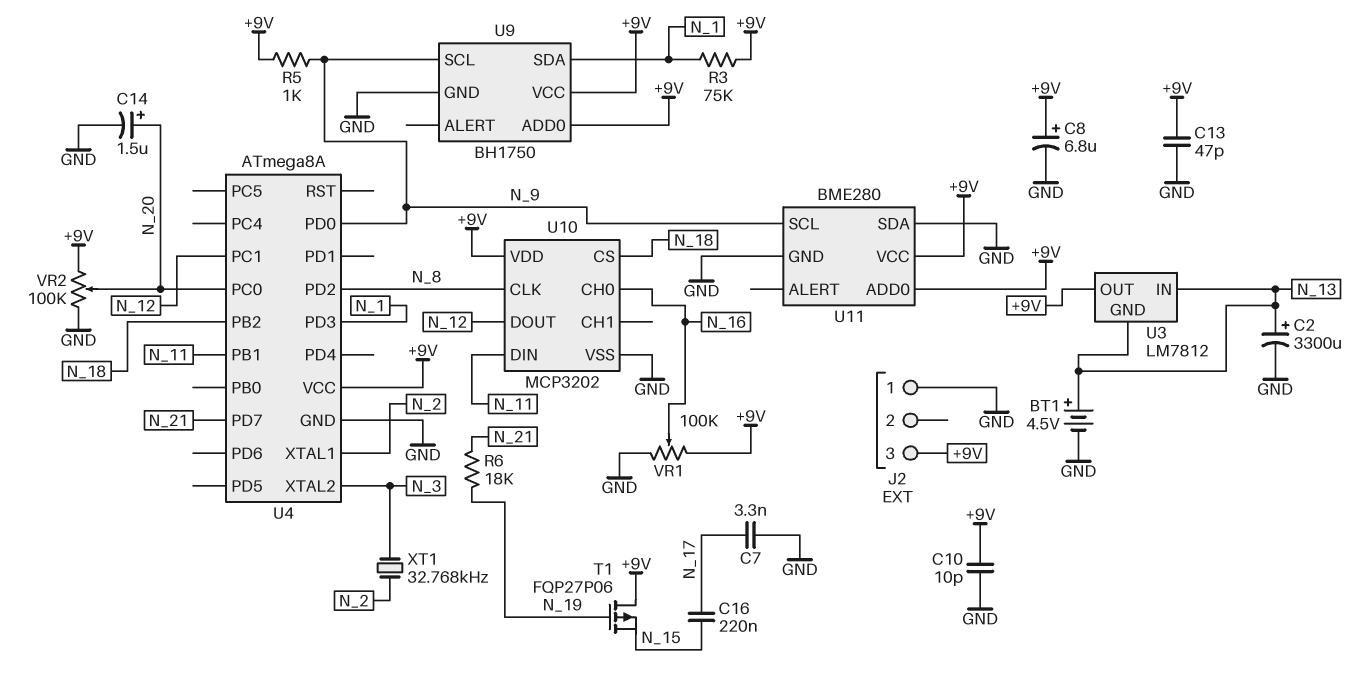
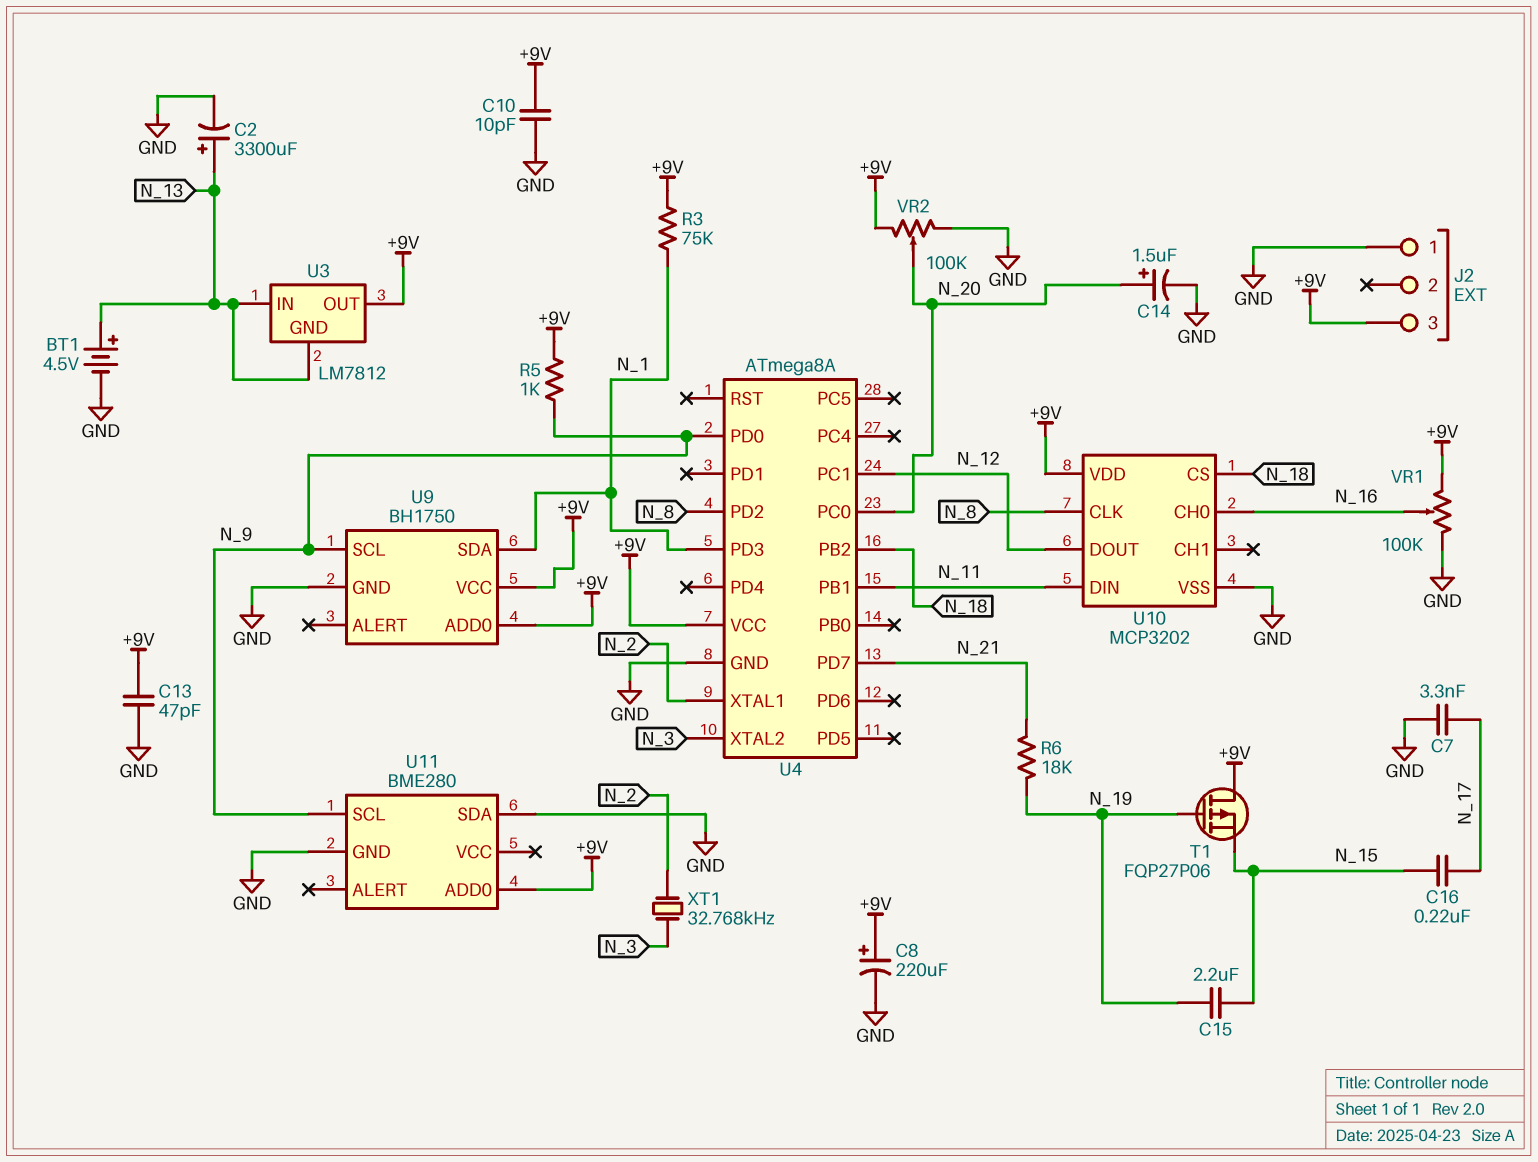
C8: 6.8uF (plus +9V, minus GND) -> 220uF (plus +9V, minus GND)
C15: none -> 2.2uF (N_15, N_19)
U11 pin VCC: +9V -> none

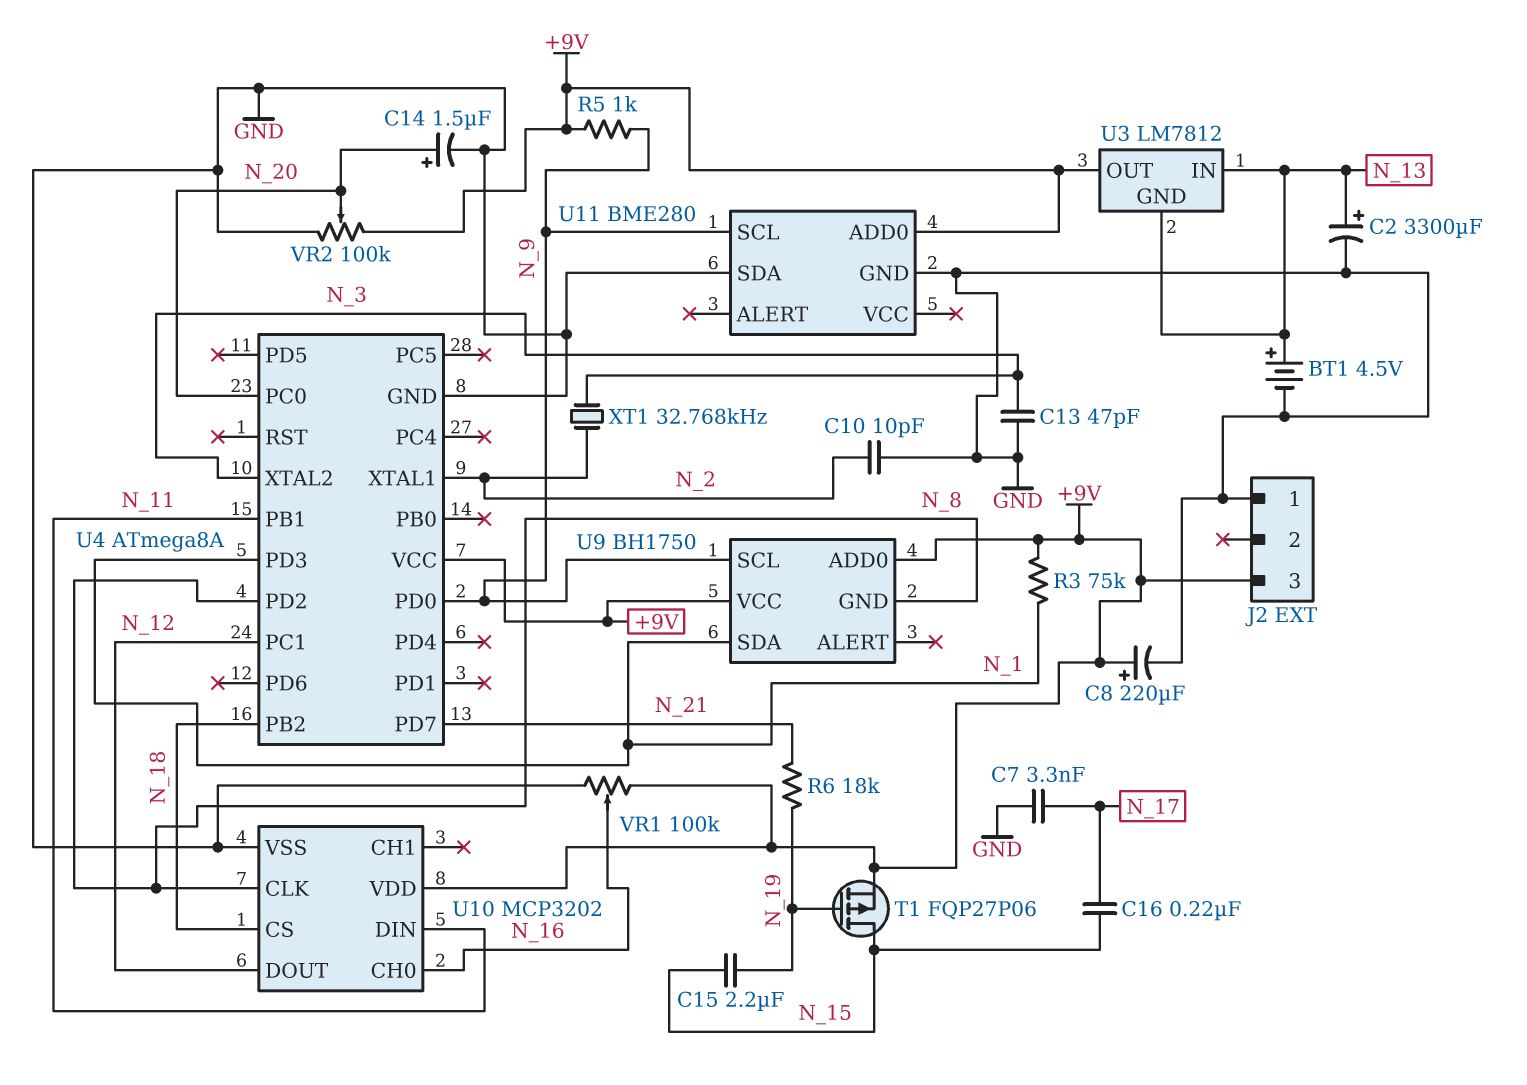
C10: 10pF (+9V, GND) -> 10pF (GND, N_2)
C13: 47pF (+9V, GND) -> 47pF (GND, N_3)
T1: PMOS FQP27P06 (G N_19, D +9V, S N_15) -> PMOS FQP27P06 (G N_19, D N_15, S +9V)
U9 pin GND: GND -> N_8

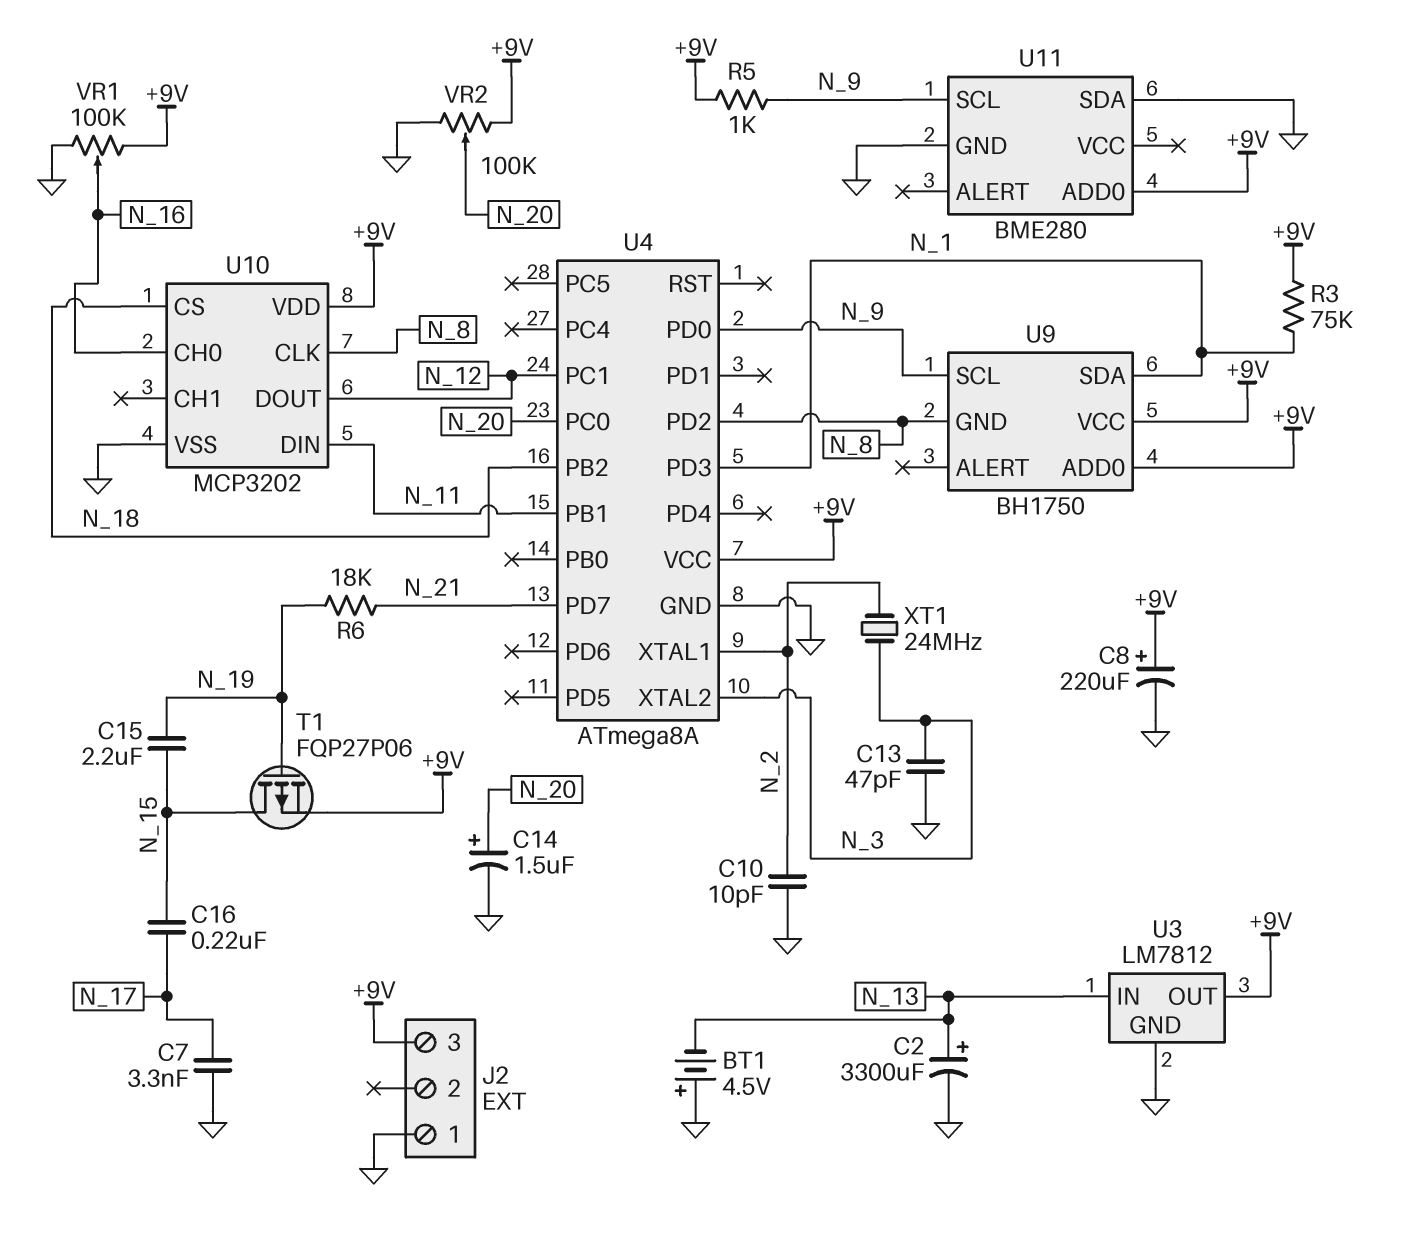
BT1: 4.5V (plus N_13, minus GND) -> 4.5V (plus GND, minus N_13)
U3 pin GND: N_13 -> GND
XT1: 32.768kHz (N_2, N_3) -> 24MHz (N_2, N_3)

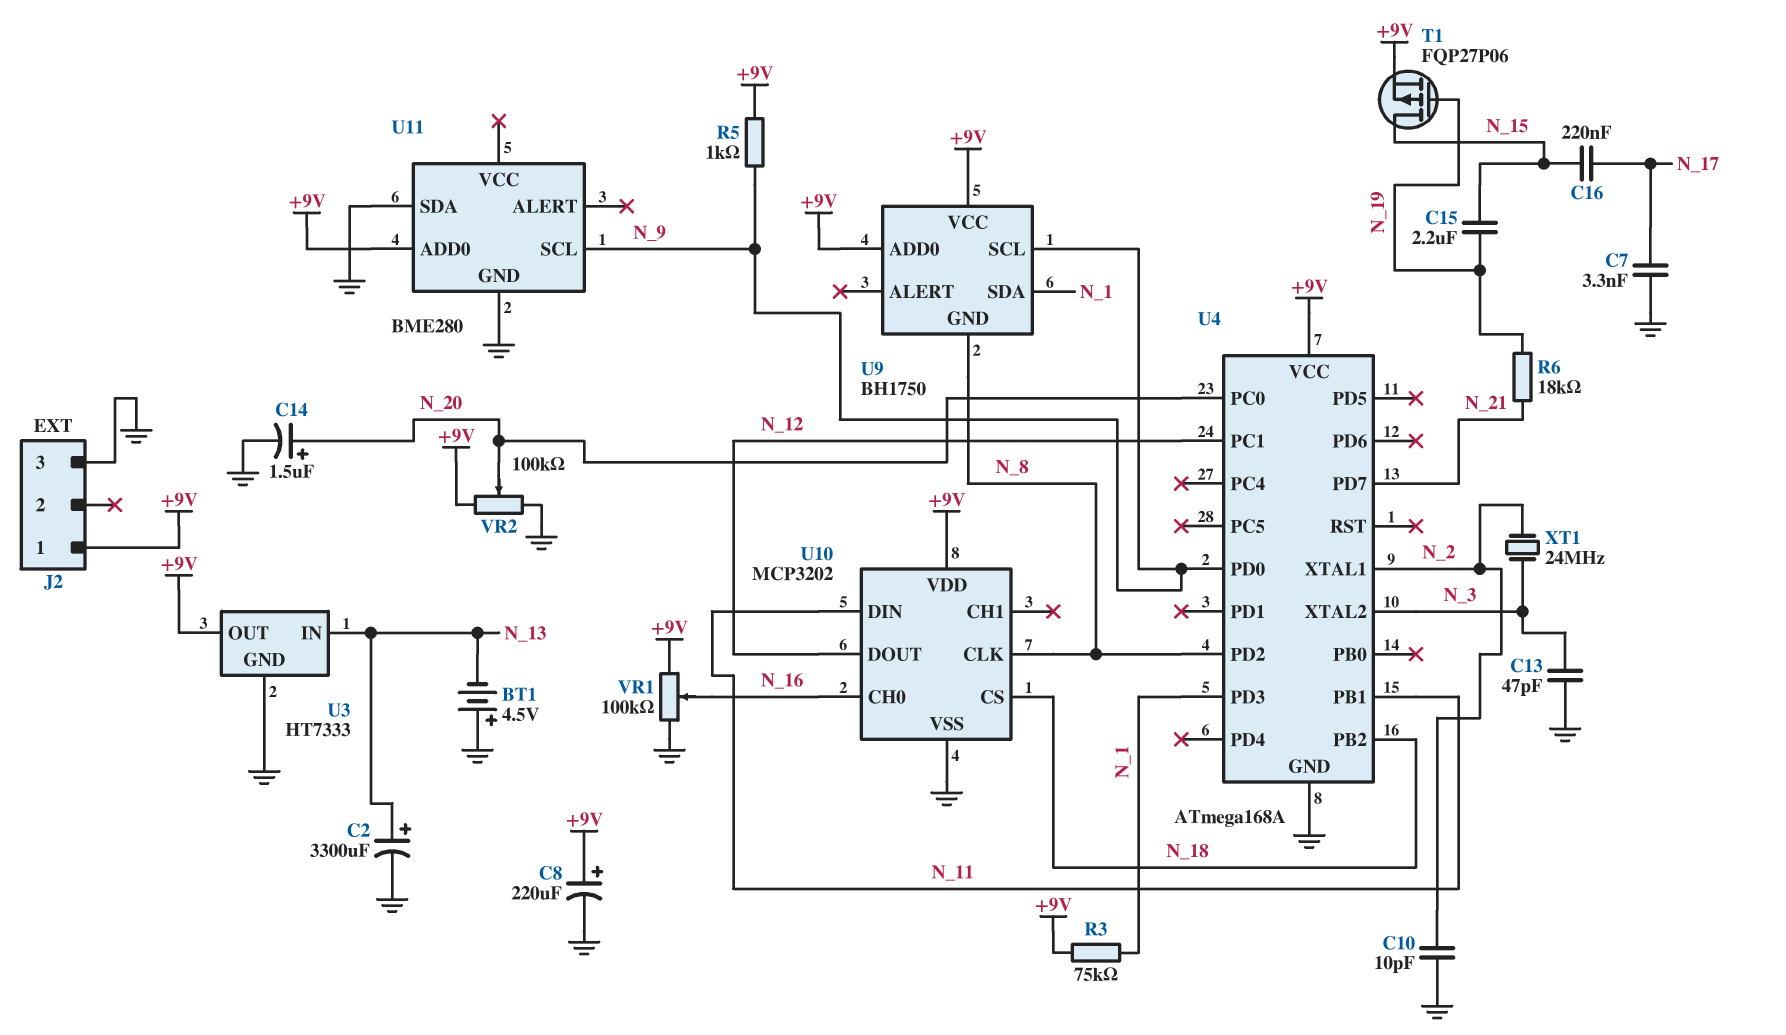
J2 pin 1: GND -> +9V
J2 pin 3: +9V -> GND
U3: LM7812 -> HT7333
U4: ATmega8A -> ATmega168A

